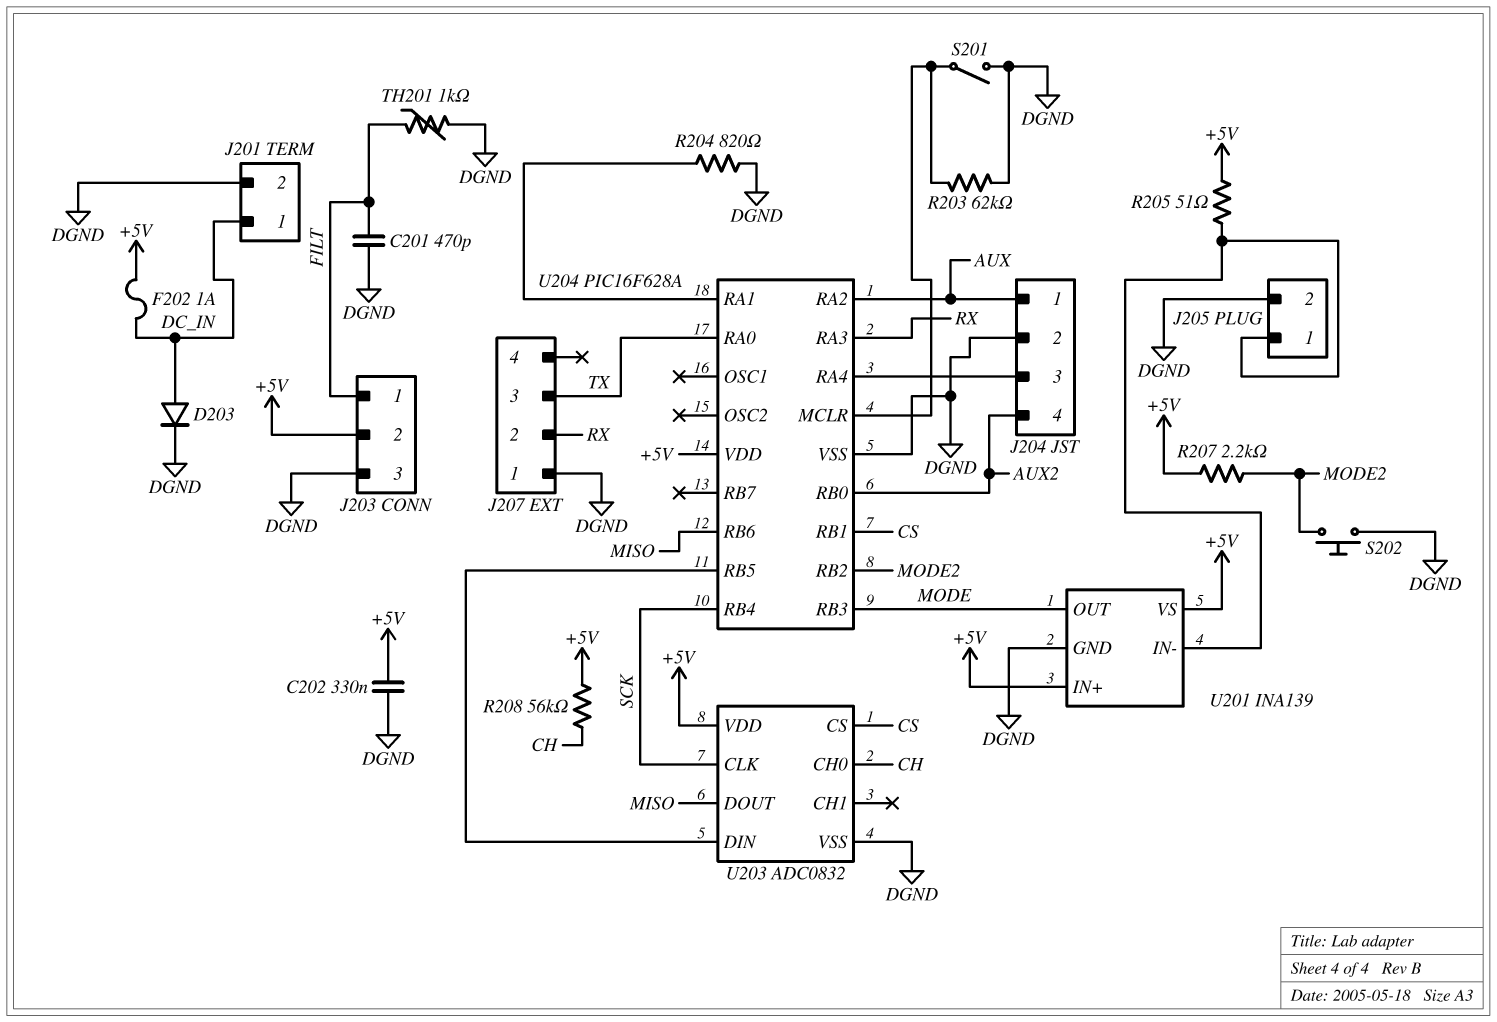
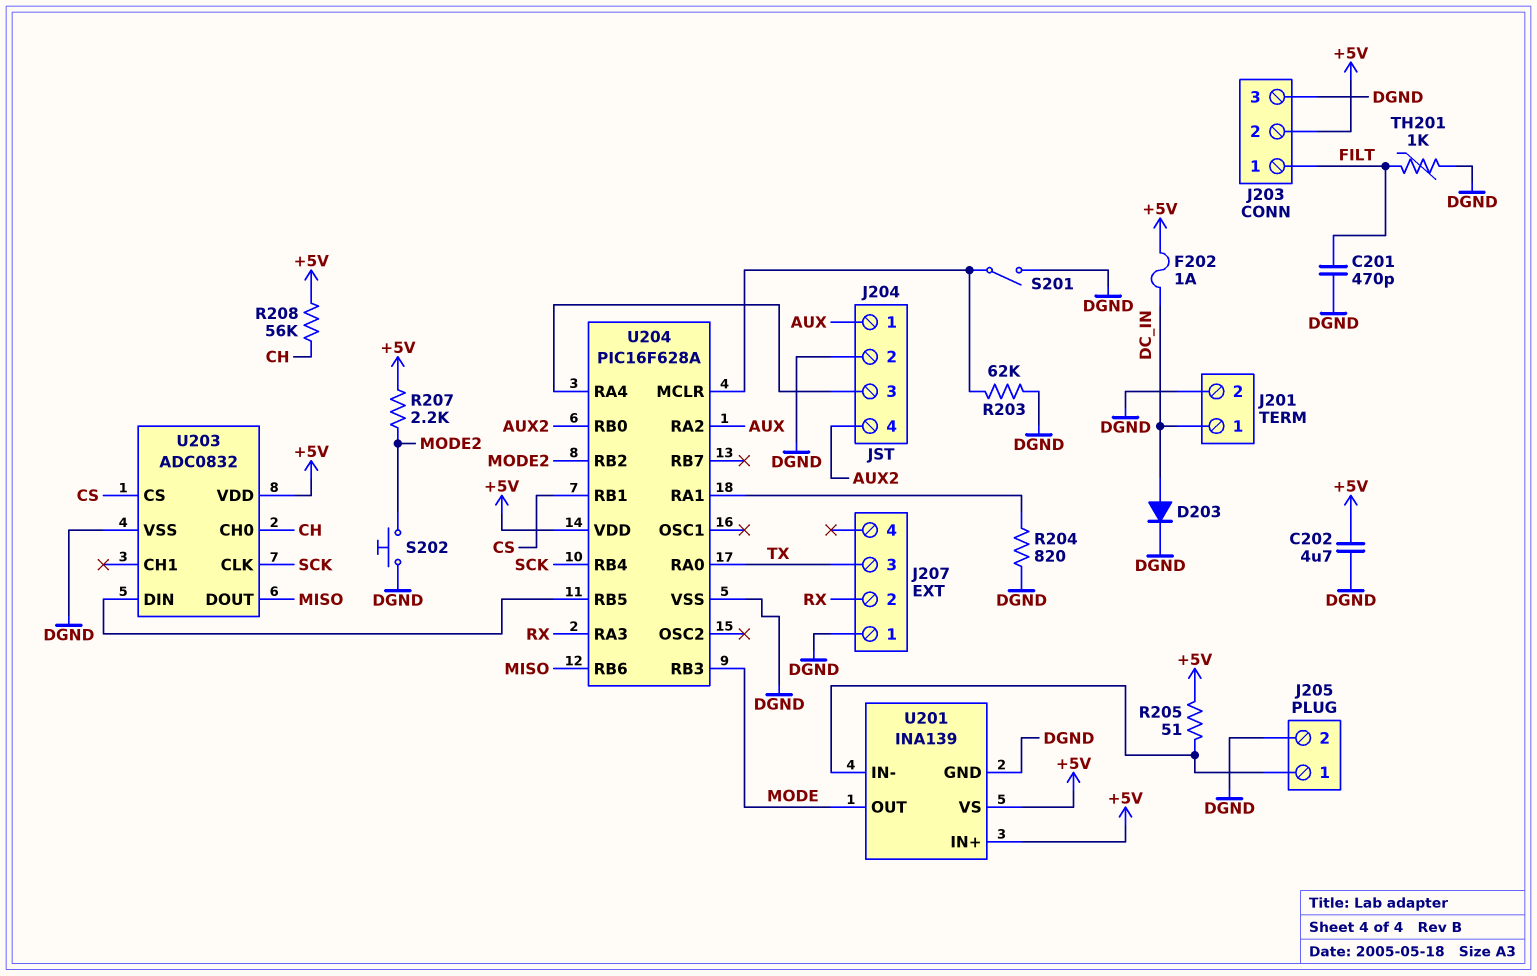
C202: 330nF (+5V, DGND) -> 4.7uF (+5V, DGND)

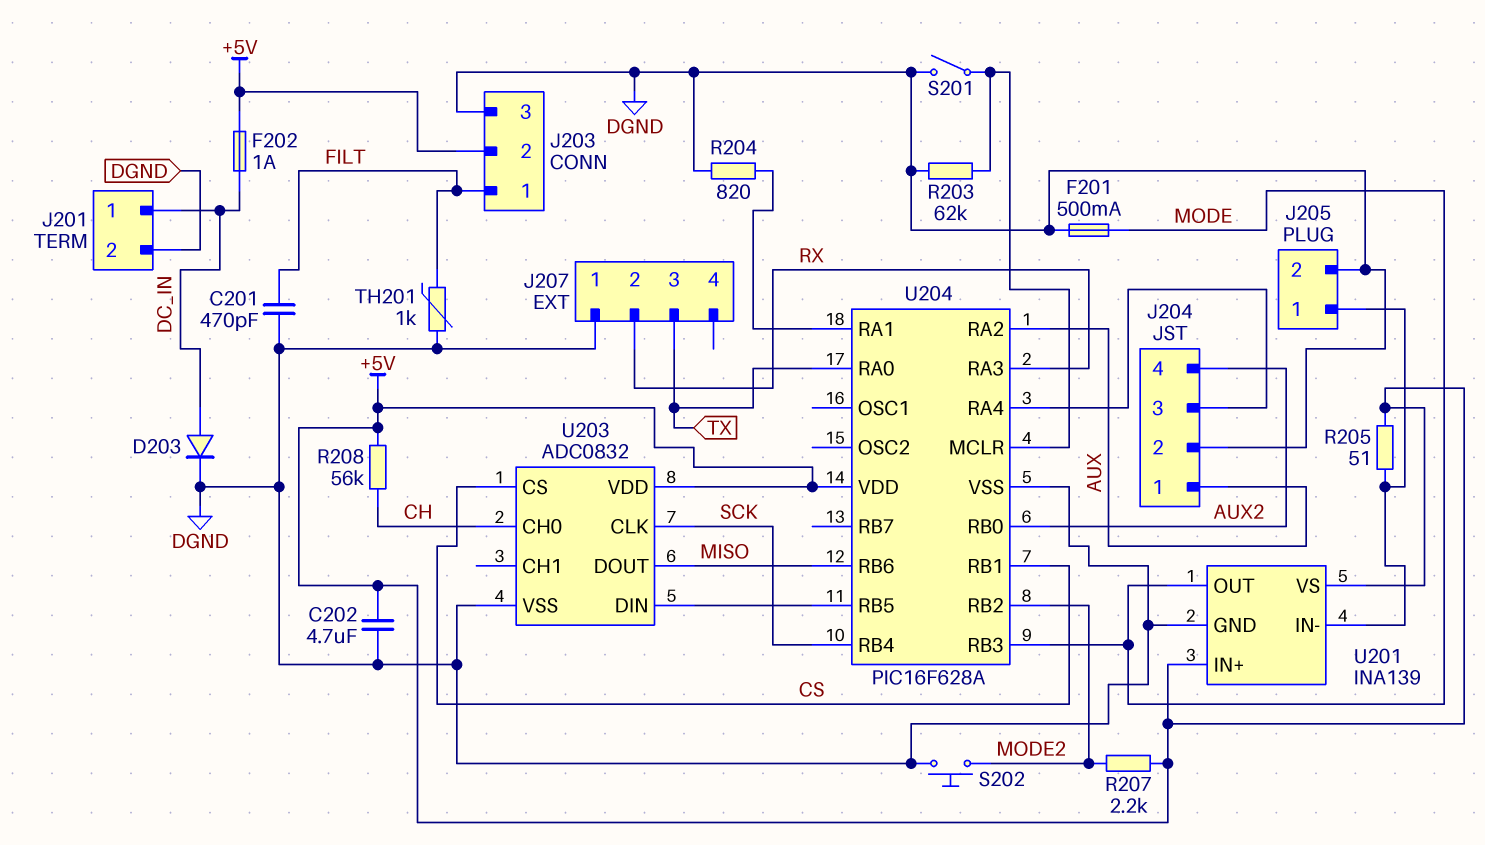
F201: none -> 500mA (DGND, MODE)

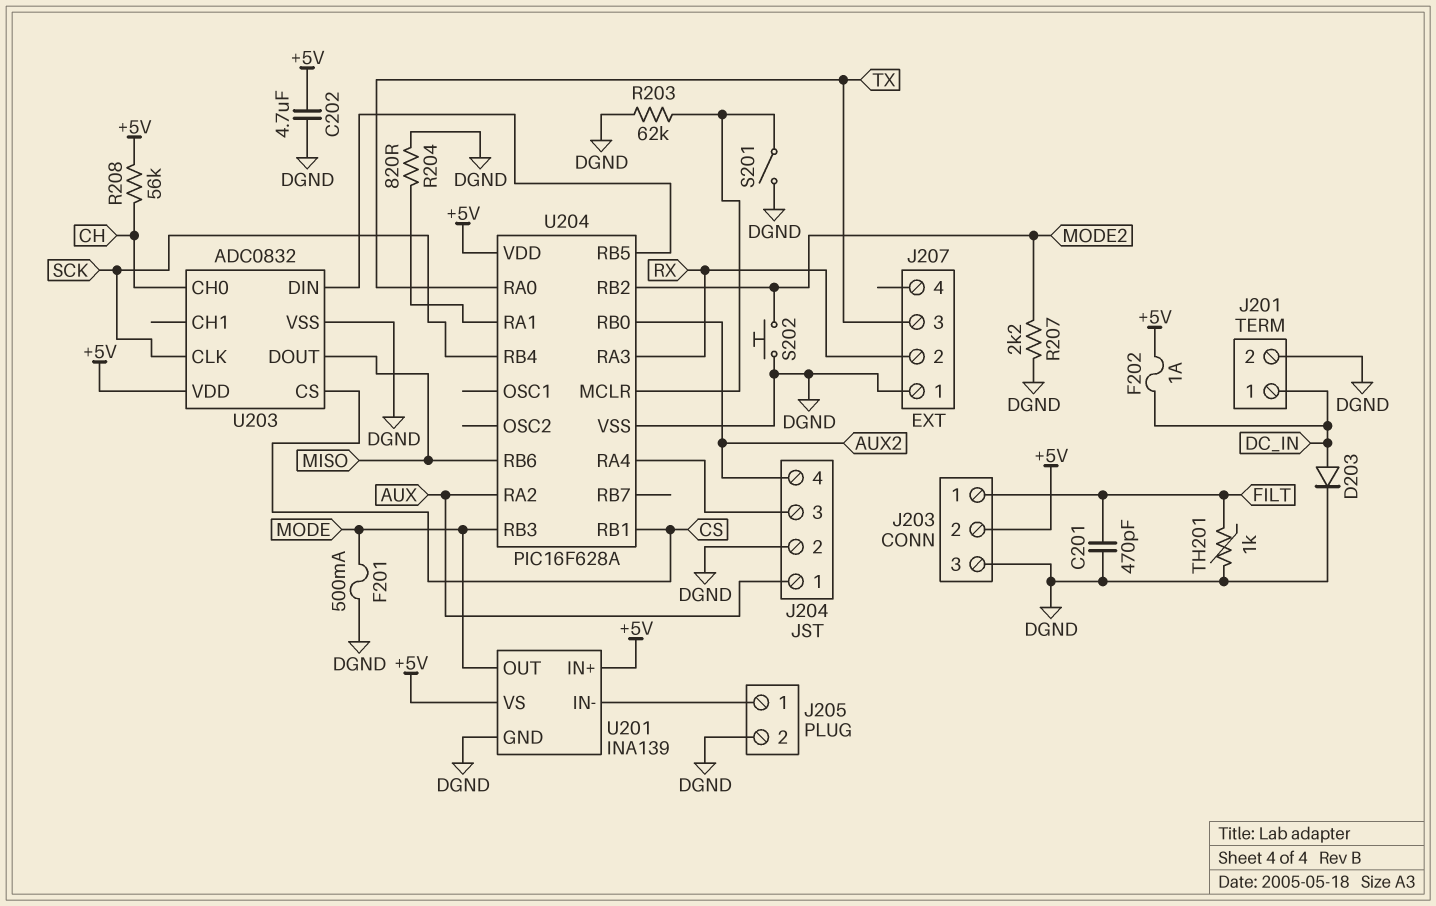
R205: 51 (+5V, J205/1) -> none
R207: 2.2k (+5V, MODE2) -> 2.2k (DGND, MODE2)

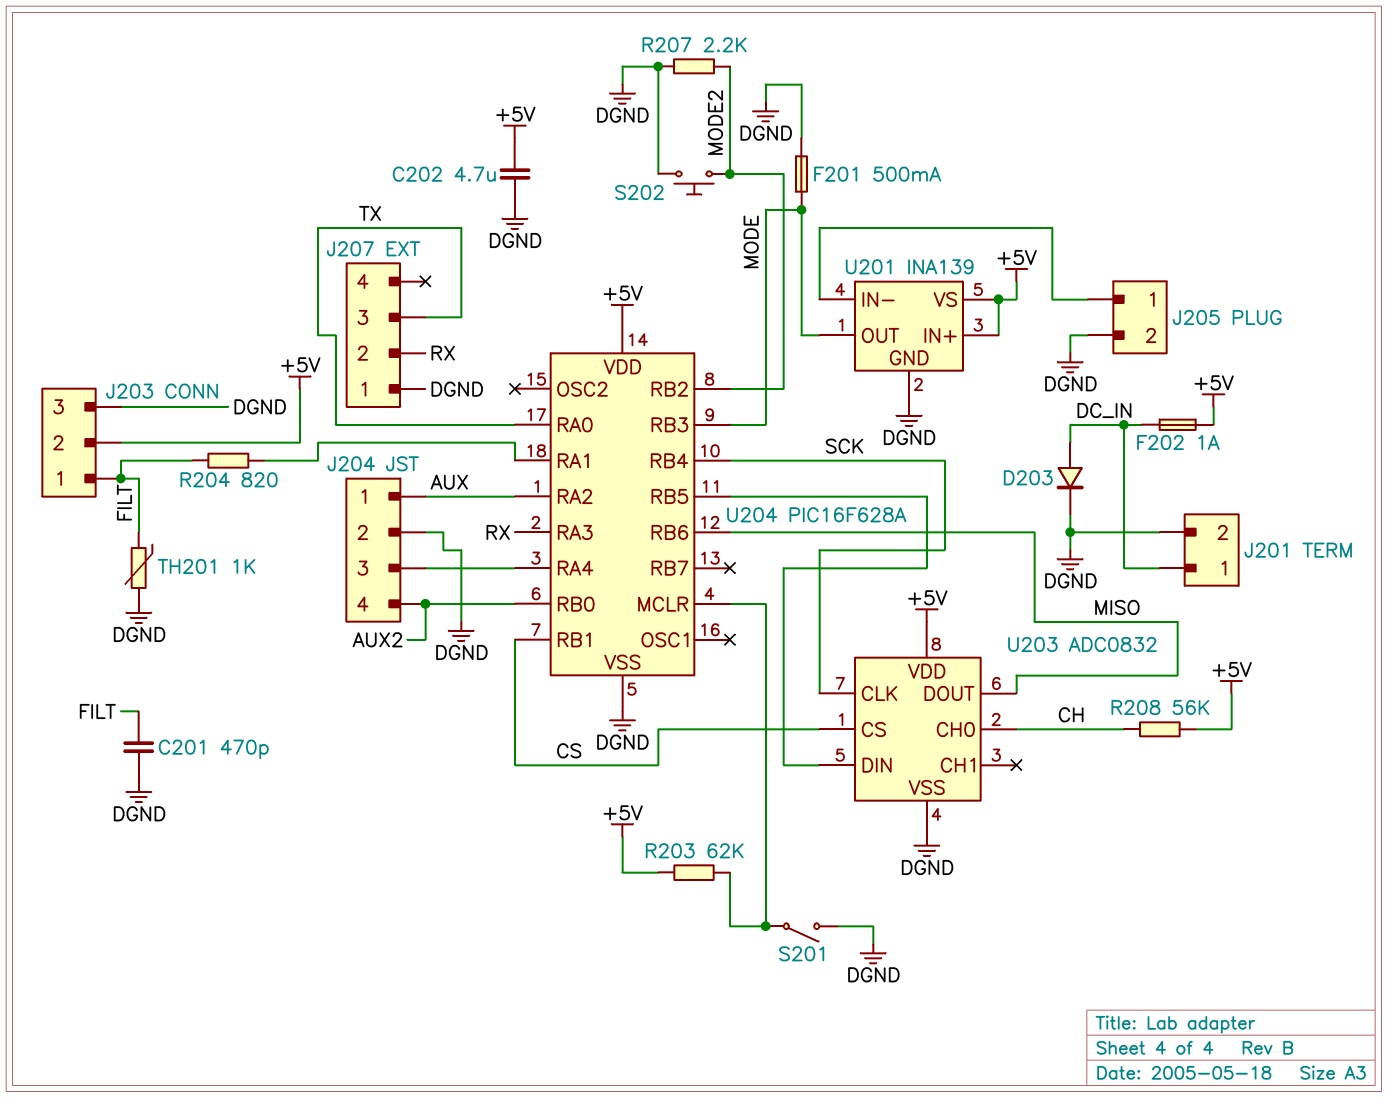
R203: 62k (DGND, U204/MCLR) -> 62k (+5V, U204/MCLR)
R204: 820 (DGND, U204/RA1) -> 820 (FILT, U204/RA1)

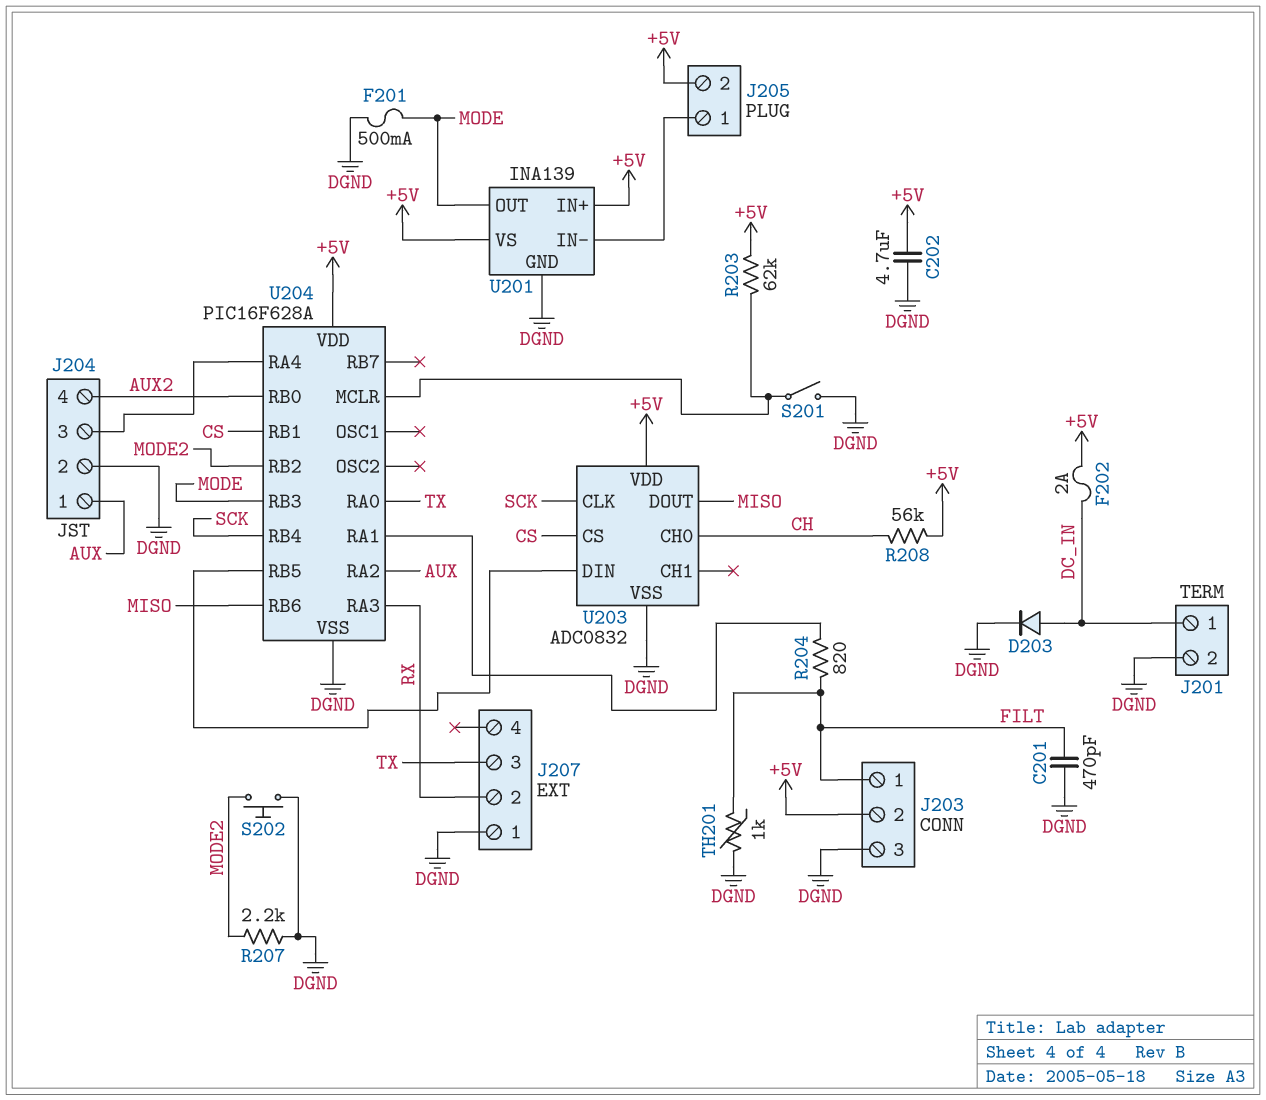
F202: 1A (+5V, DC_IN) -> 2A (+5V, DC_IN)
J205 pin 2: DGND -> +5V

